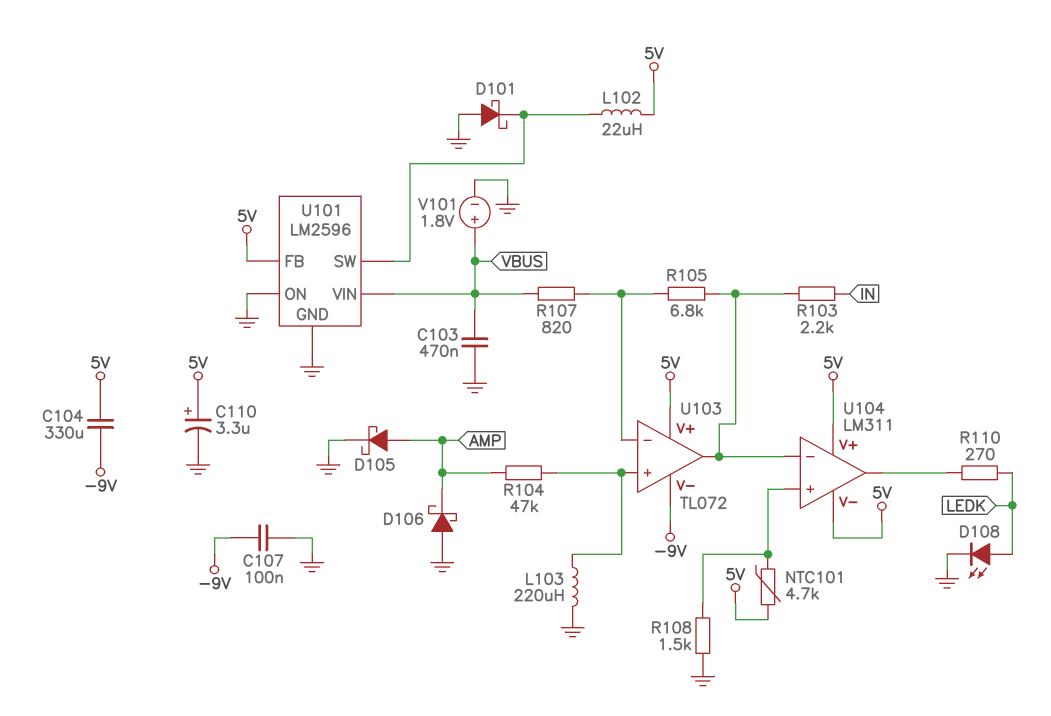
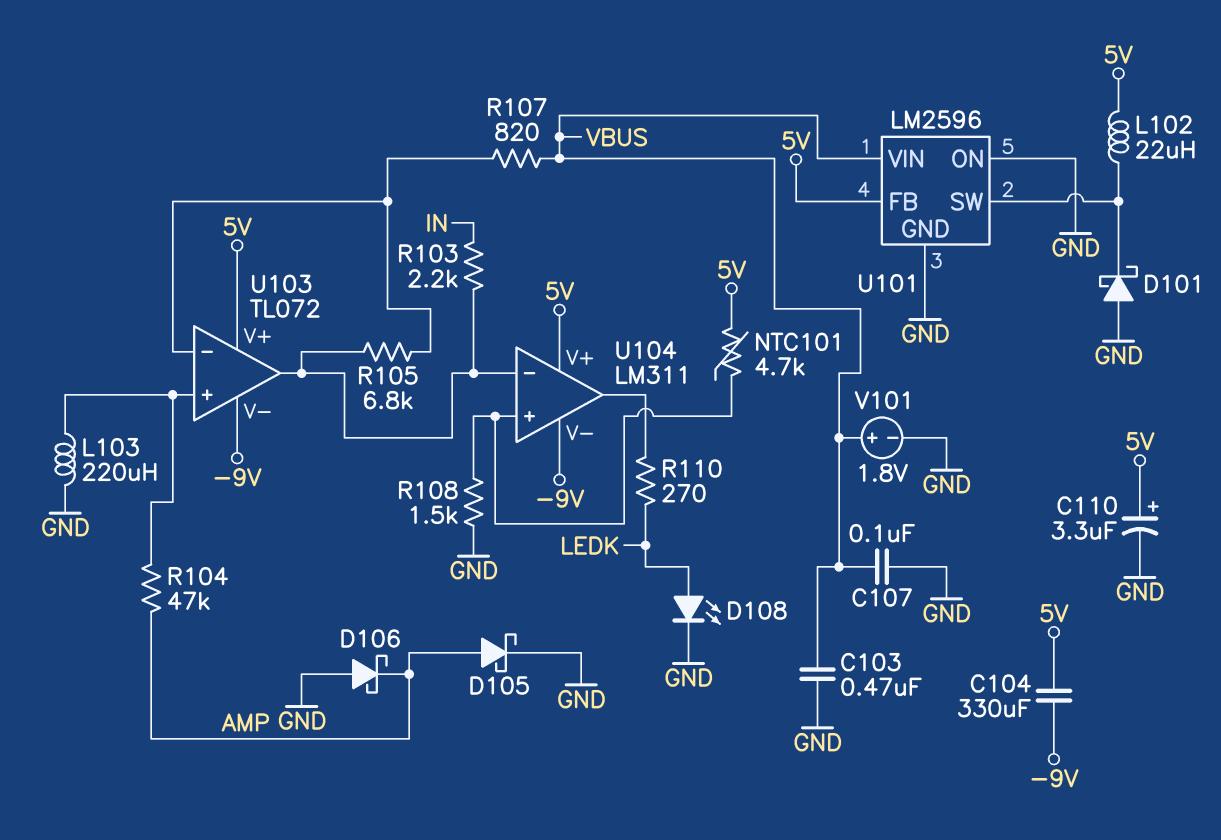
C107: 100nF (-9V, GND) -> 100nF (GND, VBUS)
U104 pin V-: 5V -> -9V

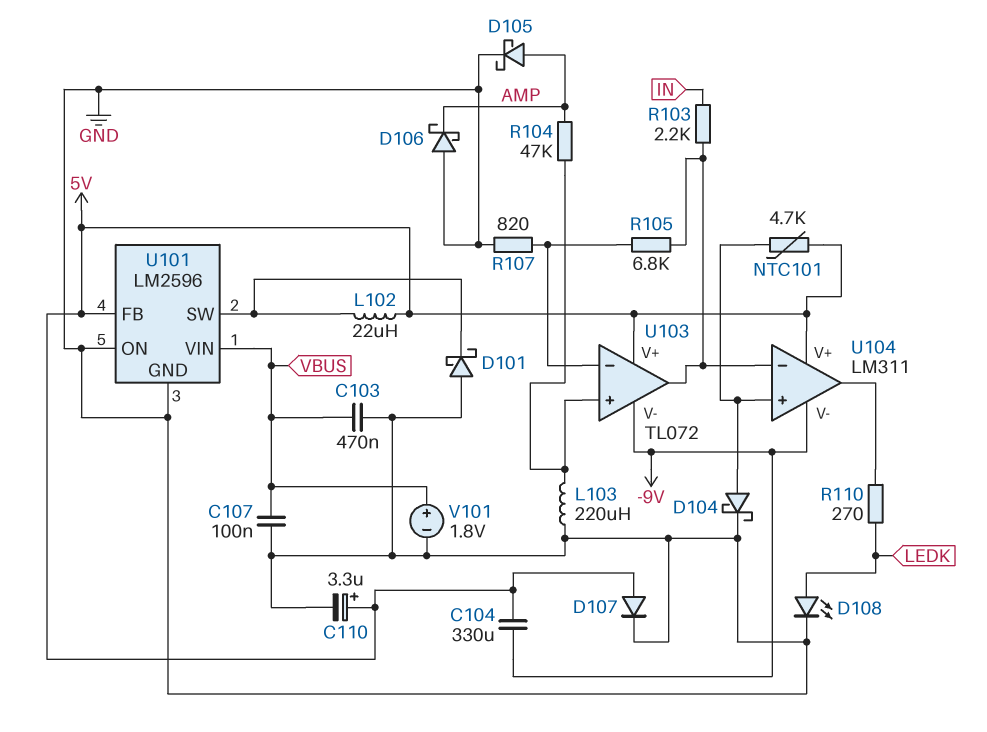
D104: none -> schottky (A U104/in+, K GND)
D107: none -> diode (A 5V, K GND)
R107: 820 (U103/in-, VBUS) -> 820 (GND, U103/in-)
R108: 1.5k (GND, U104/in+) -> none

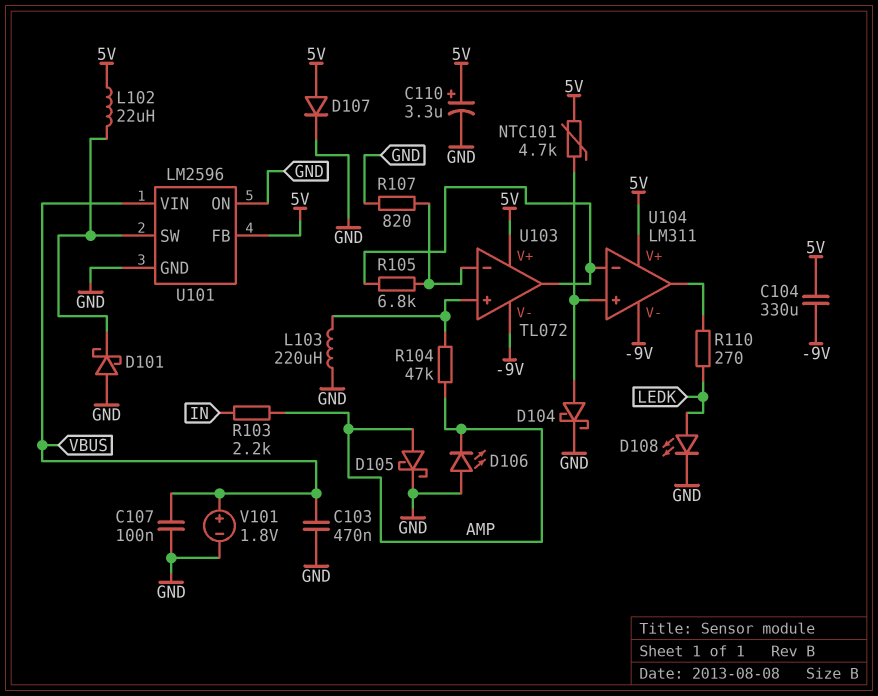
D106: schottky (A GND, K AMP) -> LED (A GND, K AMP)
R103: 2.2k (IN, U103/out) -> 2.2k (AMP, IN)

